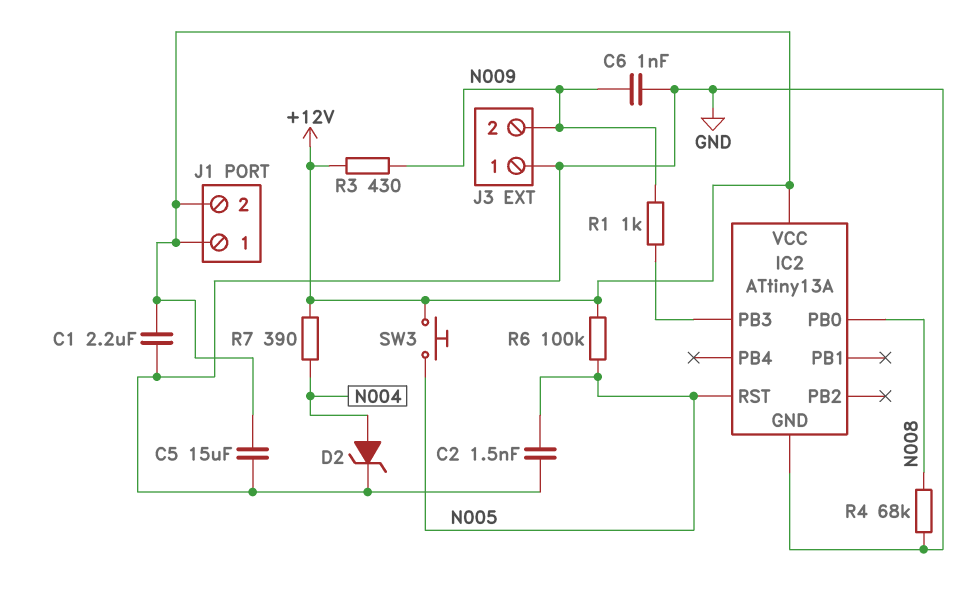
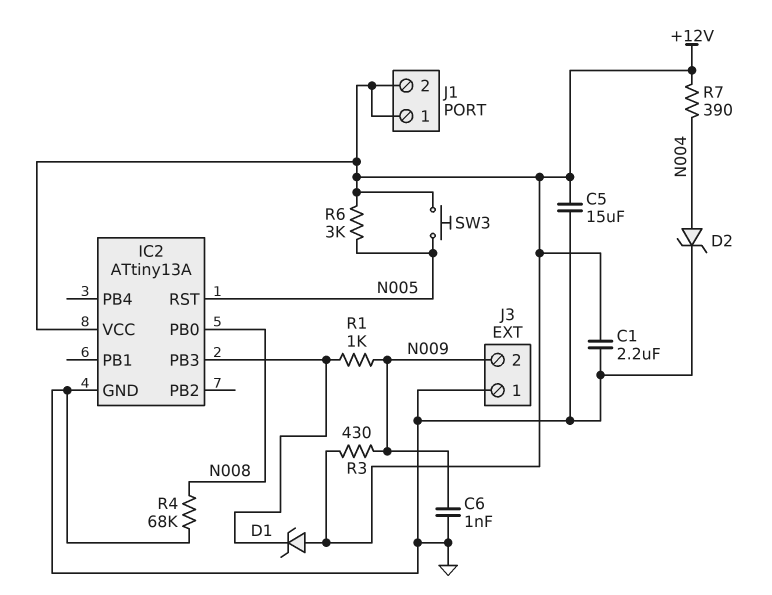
C2: 1.5nF (GND, N005) -> none
D1: none -> zener (A +12V, K IC2/PB3)
R6: 100k (+12V, N005) -> 3k (+12V, N005)

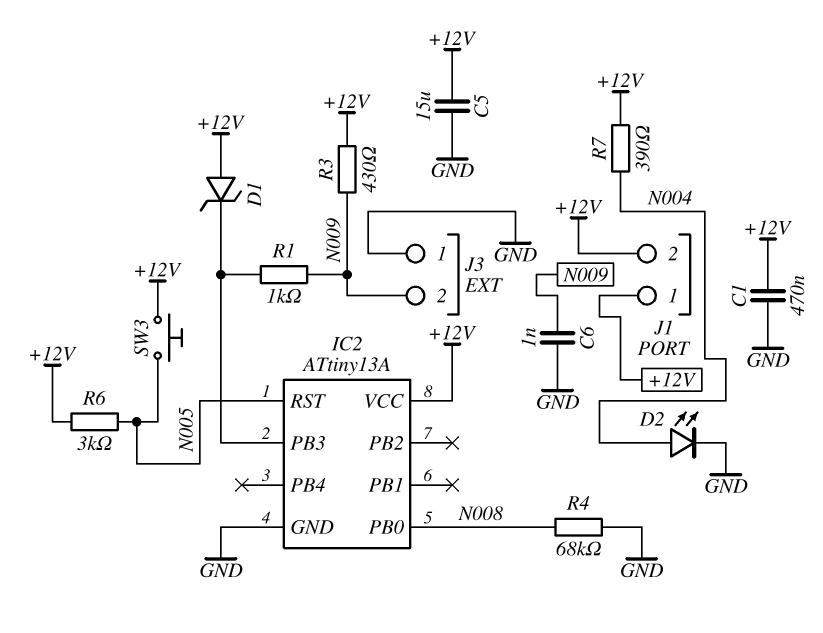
C1: 2.2uF (+12V, GND) -> 470nF (+12V, GND)
D2: zener (A N004, K GND) -> LED (A N004, K GND)

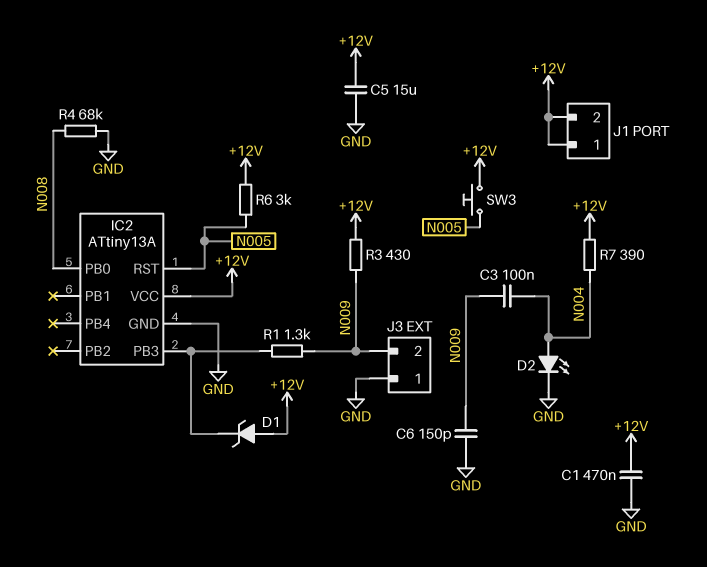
C3: none -> 100nF (N004, N009)
C6: 1nF (GND, N009) -> 150pF (GND, N009)
R1: 1k (IC2/PB3, N009) -> 1.3k (IC2/PB3, N009)

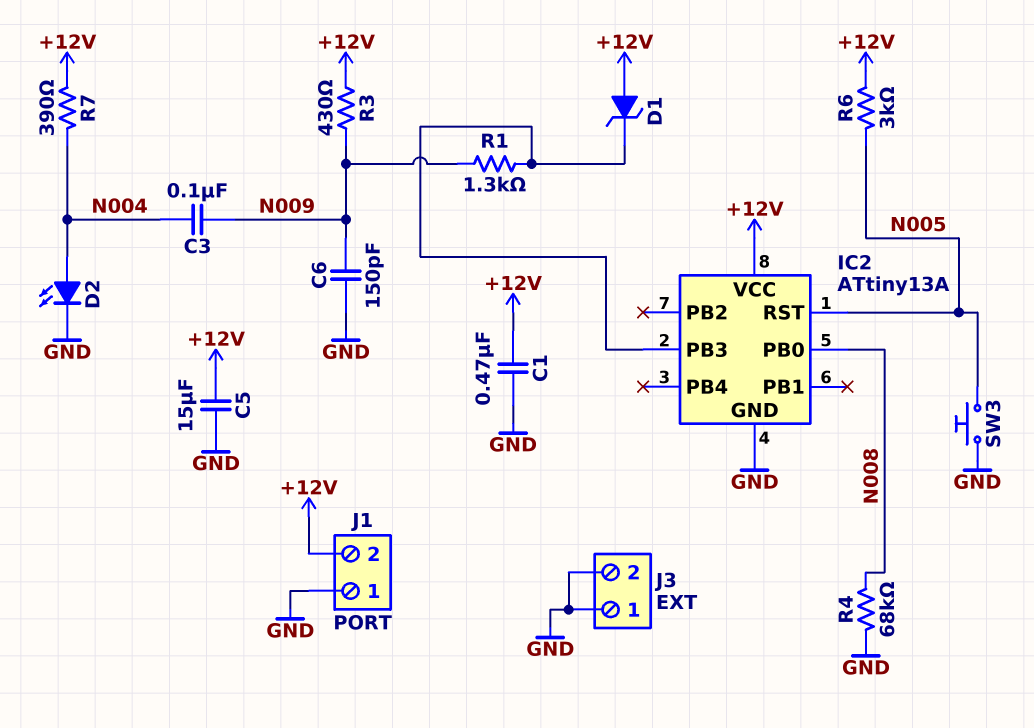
J1 pin 1: +12V -> GND
J3 pin 2: N009 -> GND
SW3: button (+12V, N005) -> button (GND, N005)

